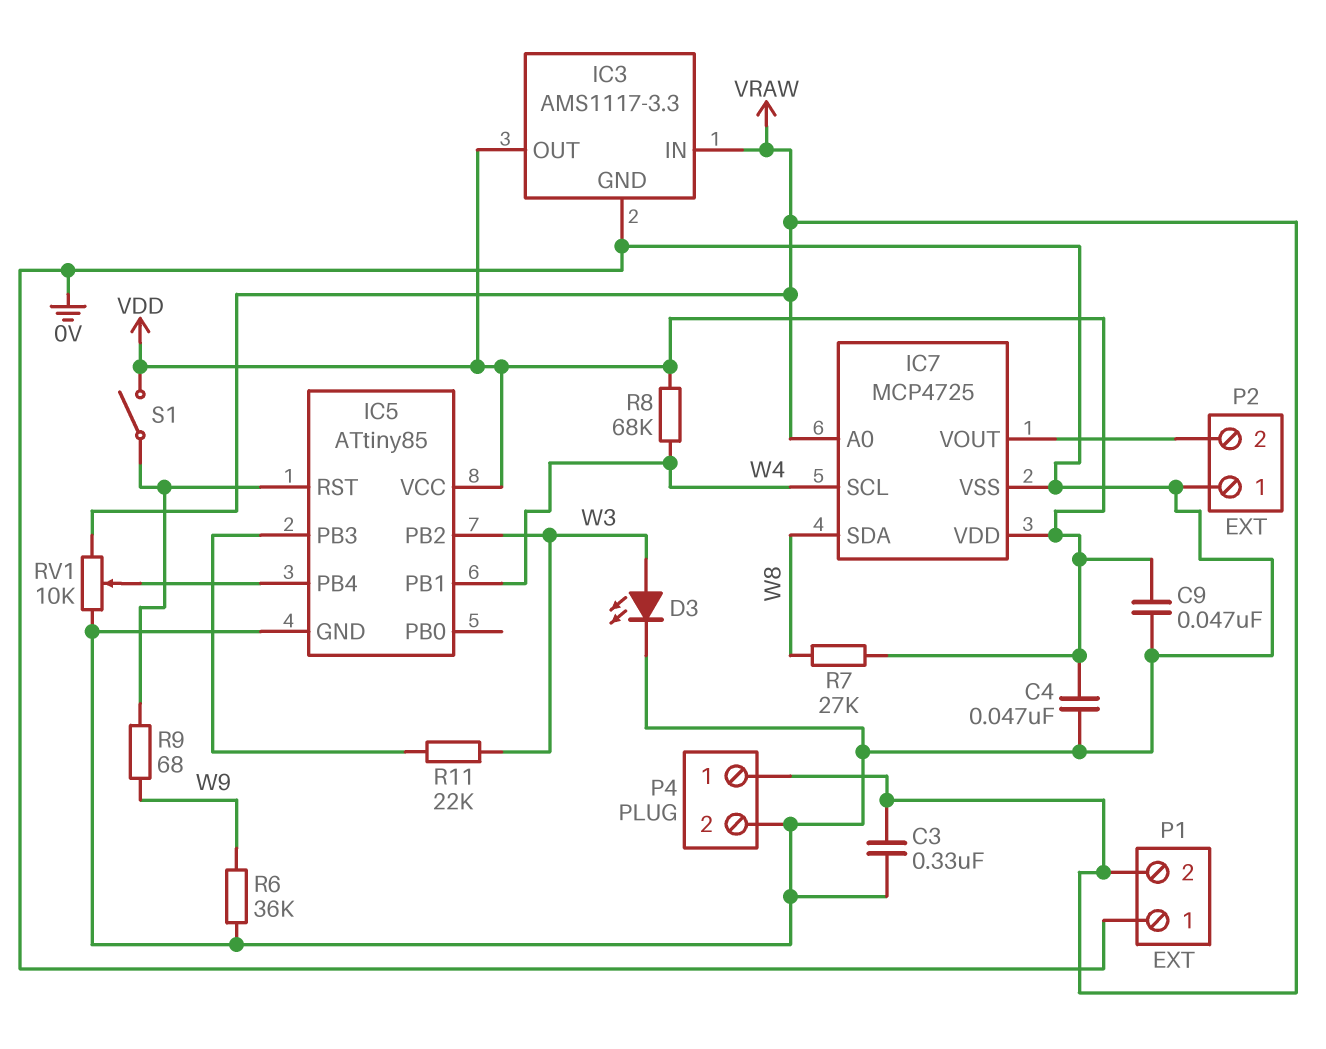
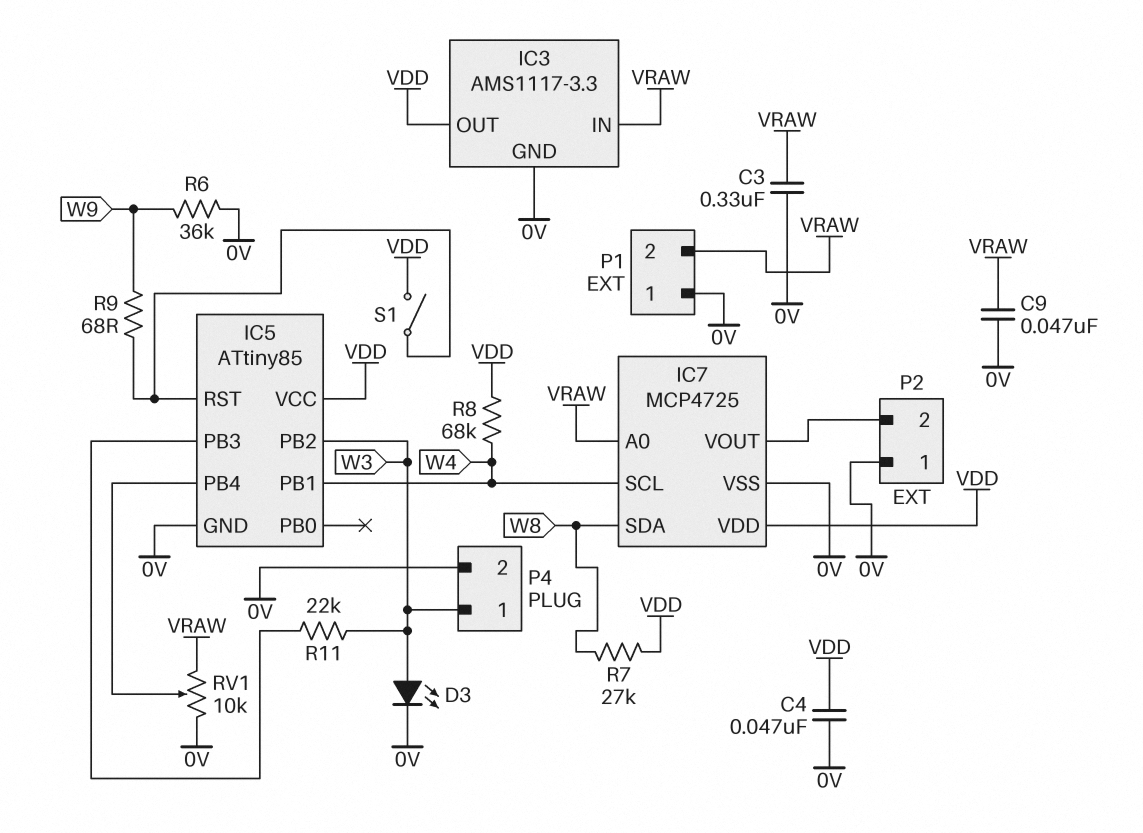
C9: 47nF (0V, VDD) -> 47nF (0V, VRAW)
P4 pin 1: VRAW -> W3

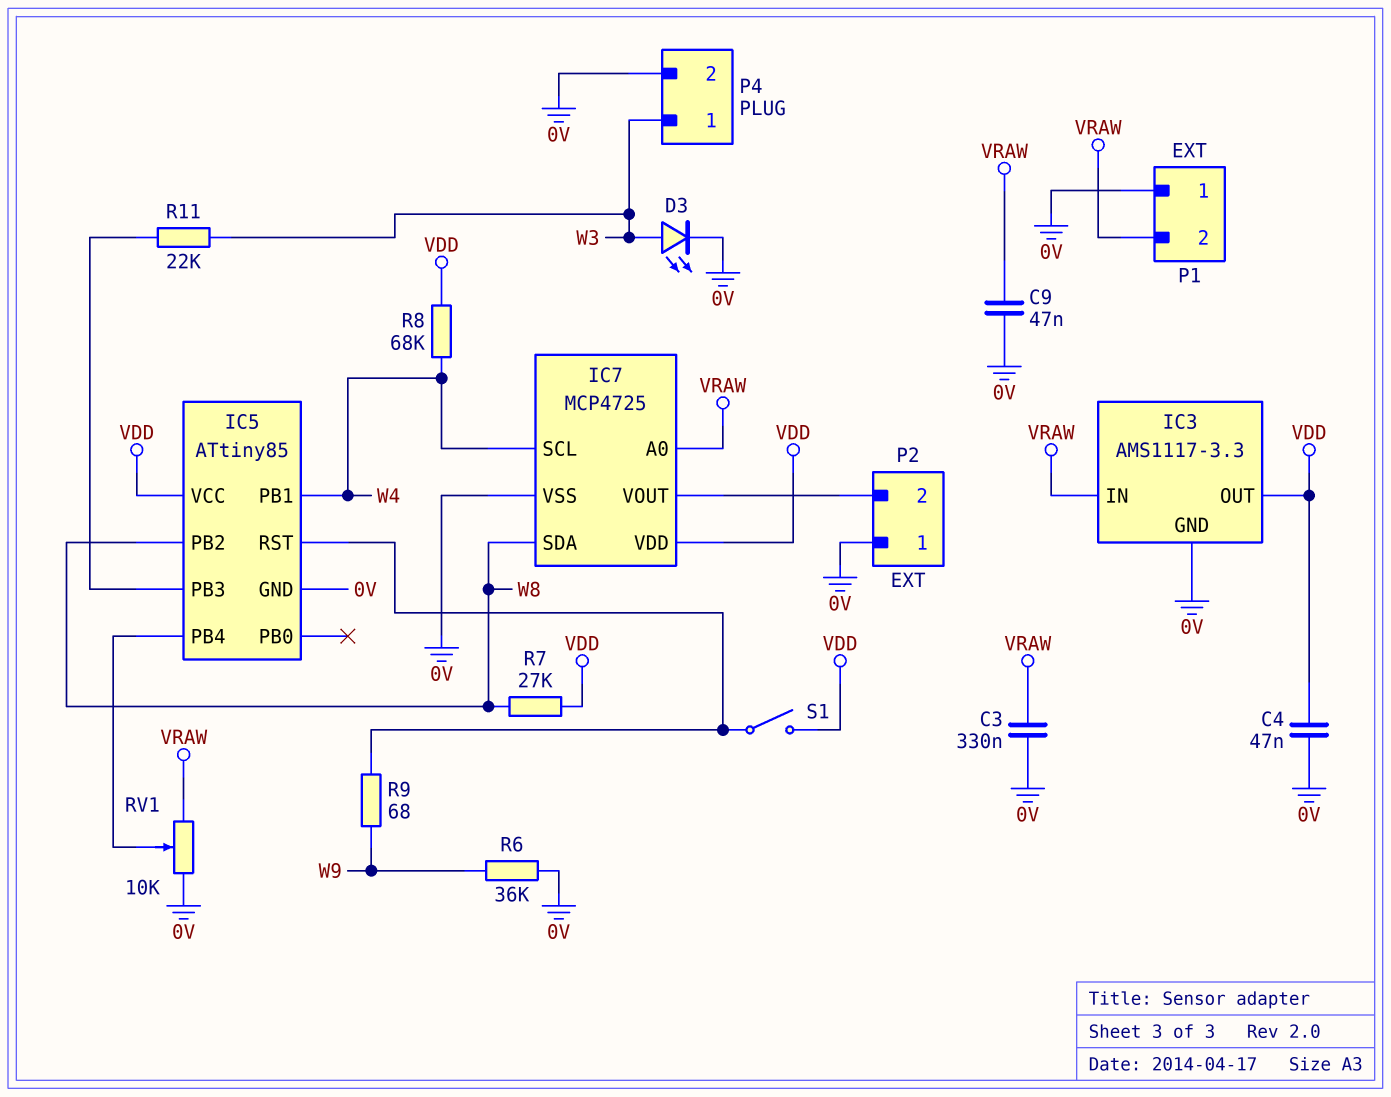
IC5 pin PB2: W3 -> W8

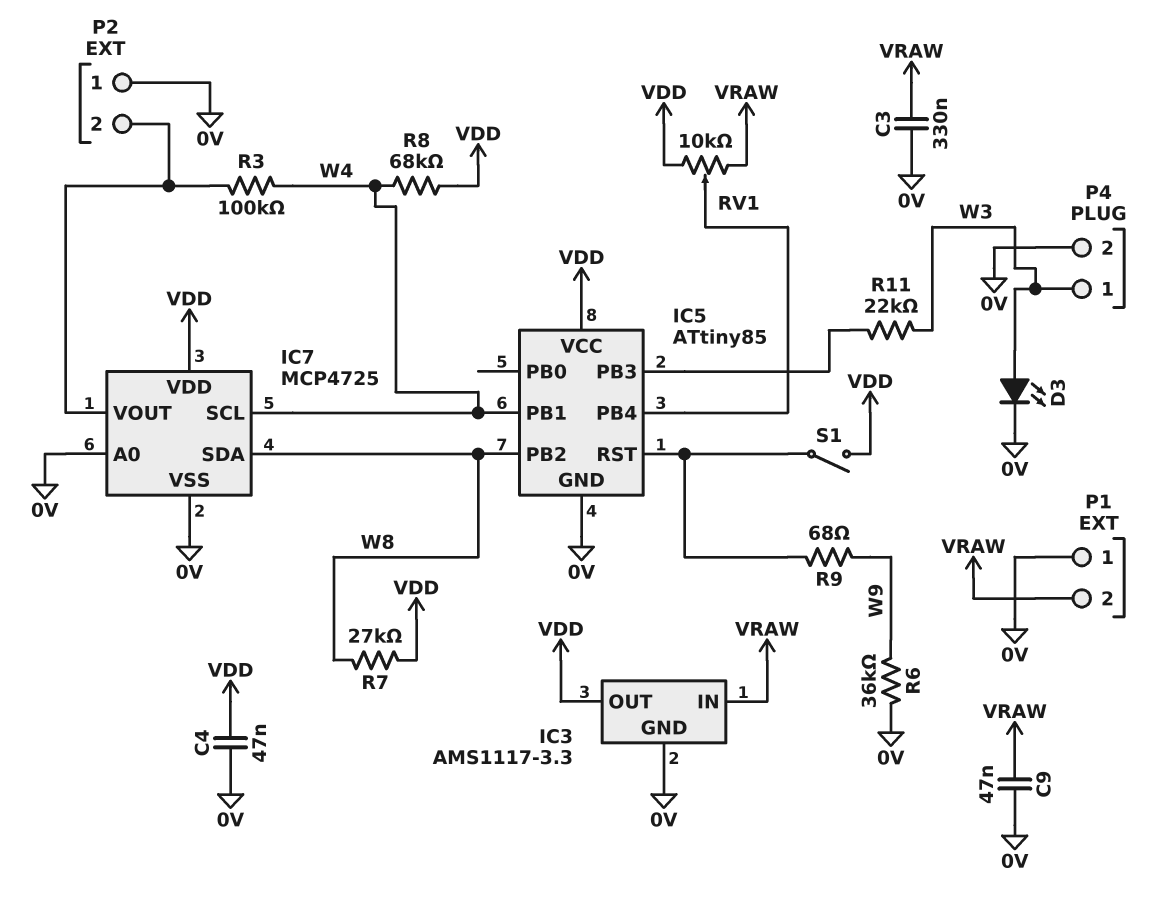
IC7 pin A0: VRAW -> 0V
R3: none -> 100k (IC7/VOUT, W4)
RV1: 10k (0V, VRAW, wiper IC5/PB4) -> 10k (VDD, VRAW, wiper IC5/PB4)

